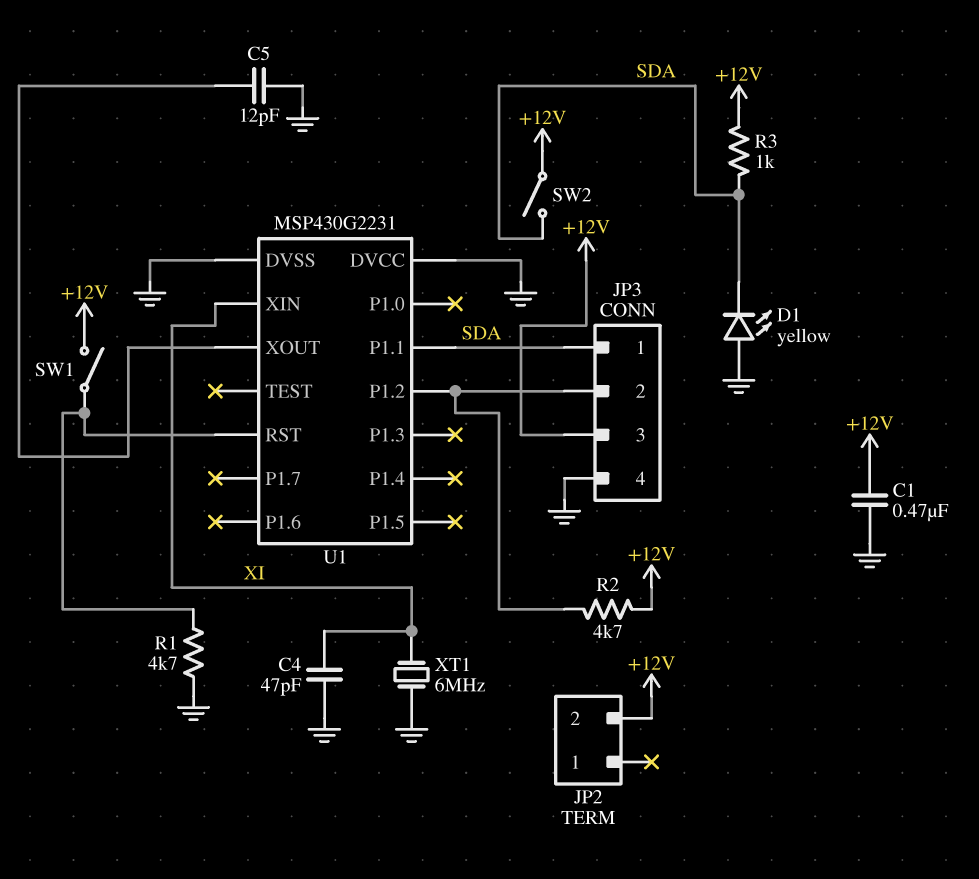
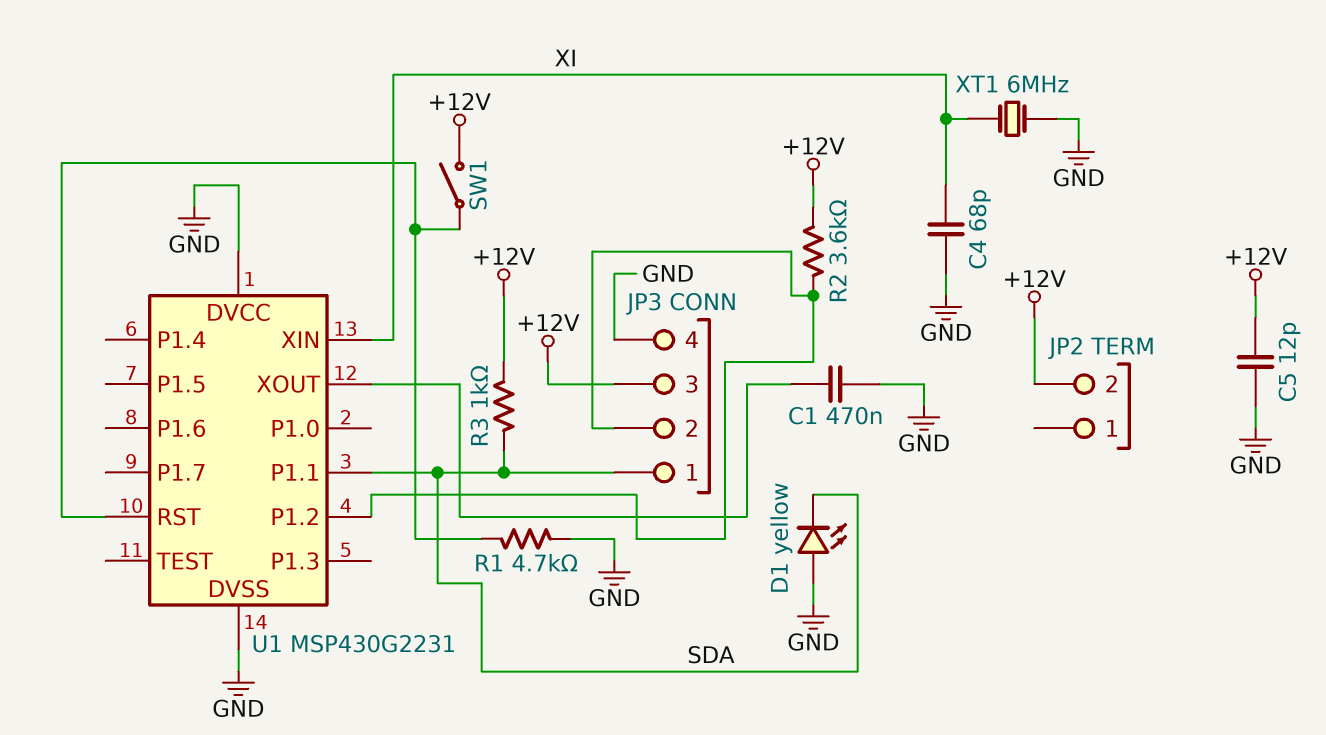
C1: 470nF (+12V, GND) -> 470nF (GND, U1/XOUT)
C4: 47pF (GND, XI) -> 68pF (GND, XI)
C5: 12pF (GND, U1/XOUT) -> 12pF (+12V, GND)
R2: 4.7k (+12V, JP3/2) -> 3.6k (+12V, JP3/2)
SW2: switch (+12V, SDA) -> none

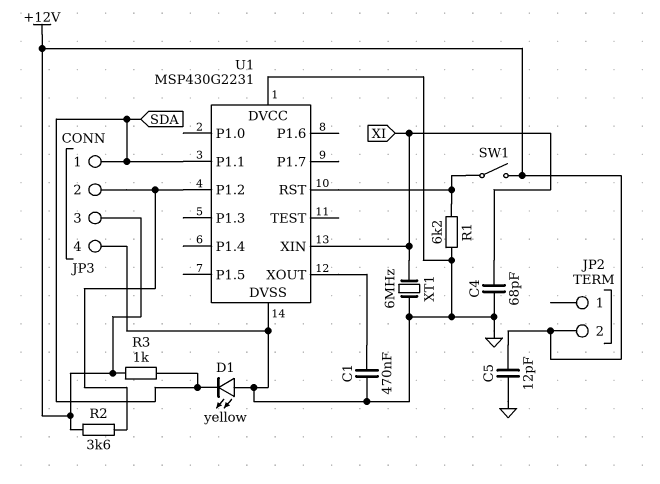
R1: 4.7k (GND, U1/RST) -> 6.2k (GND, U1/RST)

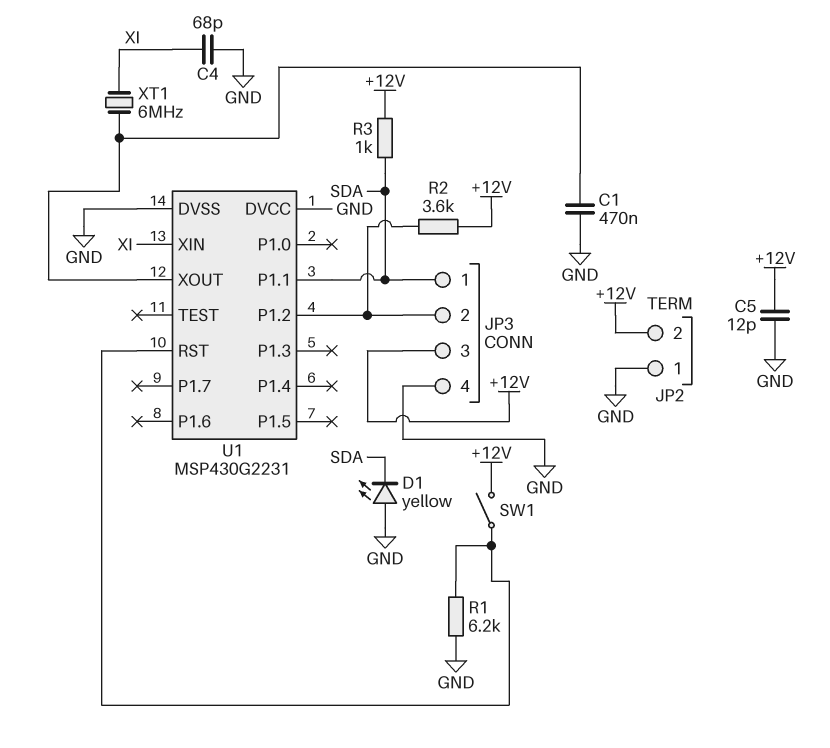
JP2 pin 1: none -> GND
XT1: 6MHz (GND, XI) -> 6MHz (U1/XOUT, XI)

